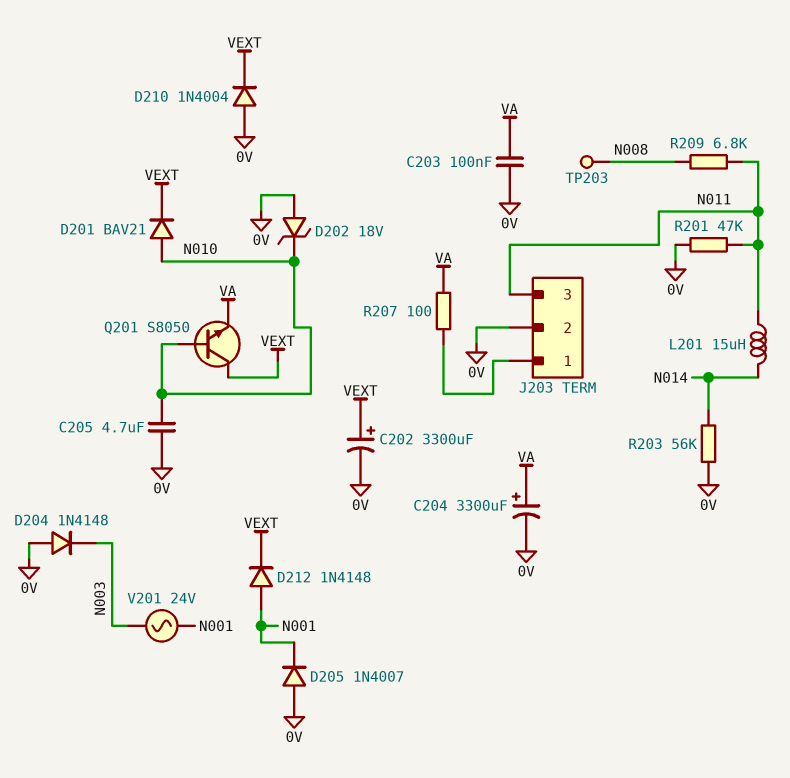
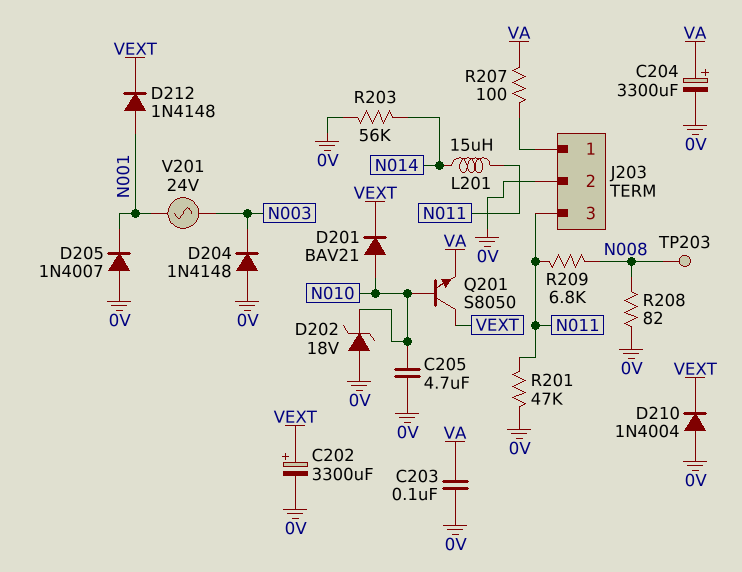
R208: none -> 82 (0V, N008)

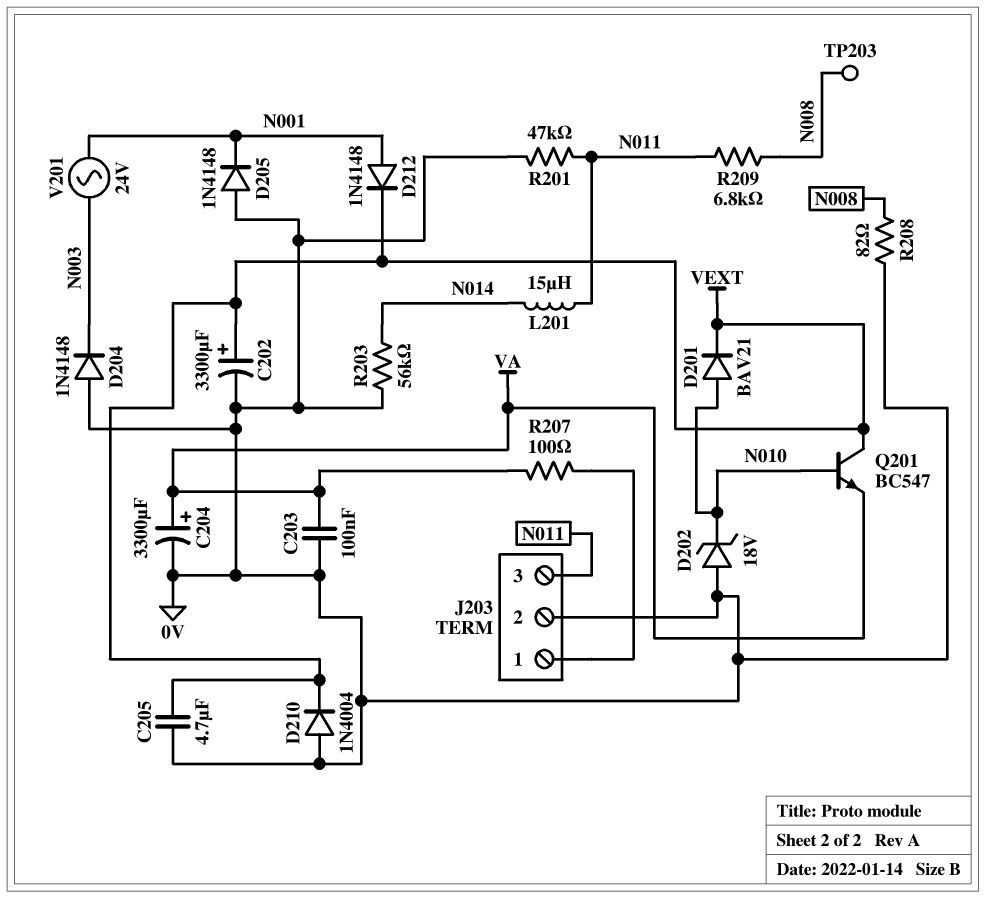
C205: 4.7uF (0V, N010) -> 4.7uF (0V, VEXT)
D205: diode 1N4007 (A 0V, K N001) -> diode 1N4148 (A 0V, K N001)
Q201: NPN S8050 (B N010, C VEXT, E VA) -> NPN BC547 (B N010, C VEXT, E VA)

